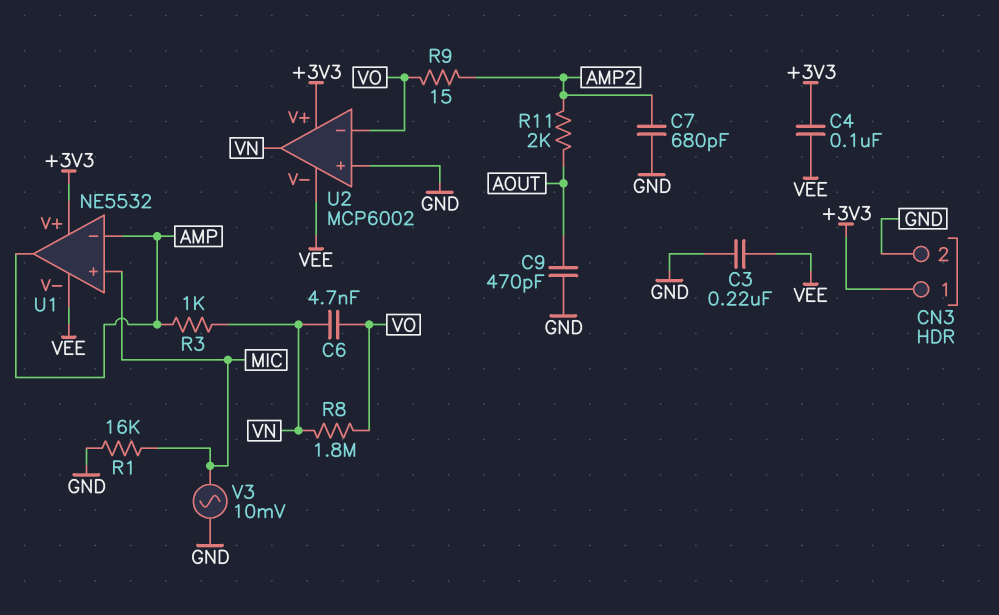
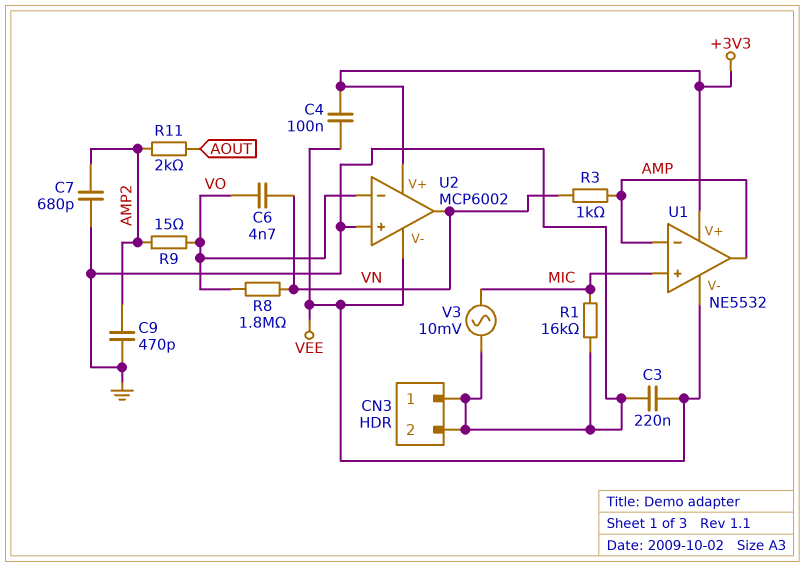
C9: 470pF (AOUT, GND) -> 470pF (AMP2, GND)
CN3 pin 1: +3V3 -> GND

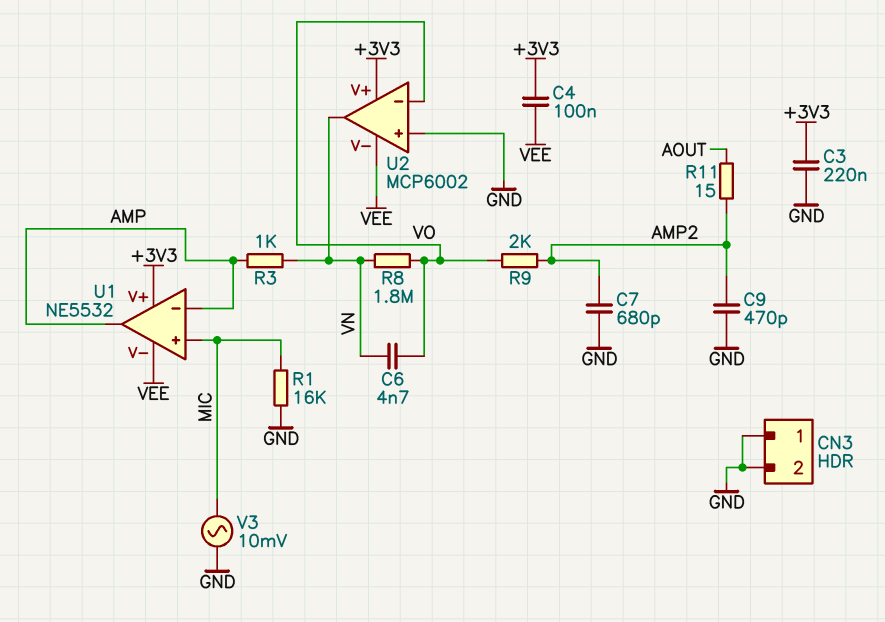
C3: 220nF (GND, VEE) -> 220nF (+3V3, GND)
R9: 15 (AMP2, VO) -> 2k (AMP2, VO)
R11: 2k (AMP2, AOUT) -> 15 (AMP2, AOUT)

